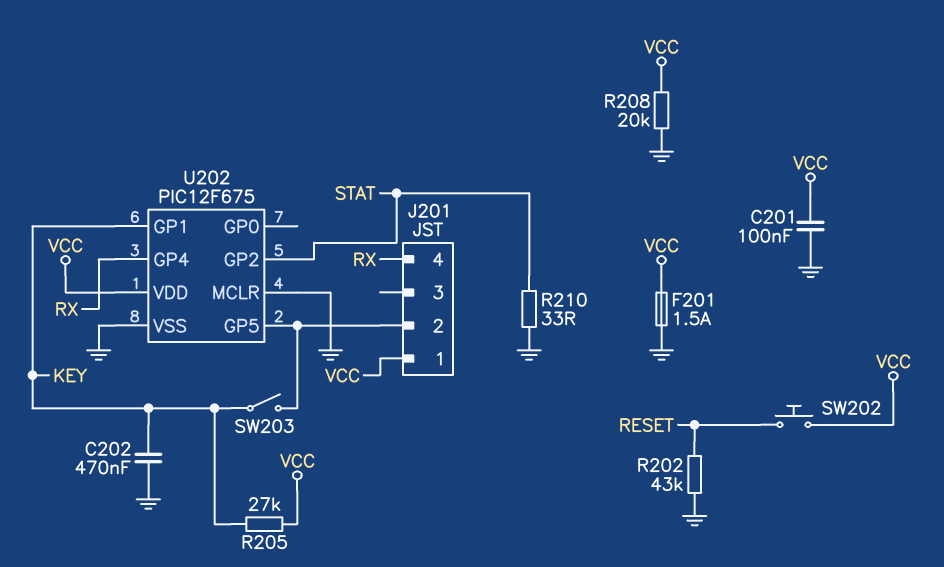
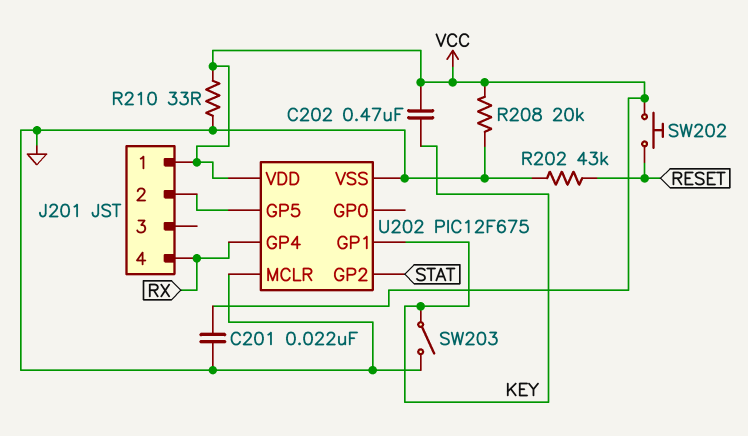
C201: 100nF (GND, VCC) -> 22nF (GND, VCC)
C202: 470nF (GND, KEY) -> 470nF (KEY, VCC)
F201: 1.5A (GND, VCC) -> none
R205: 27k (KEY, VCC) -> none
R210: 33 (GND, STAT) -> 33 (GND, VCC)
SW203: switch (J201/2, KEY) -> switch (GND, KEY)

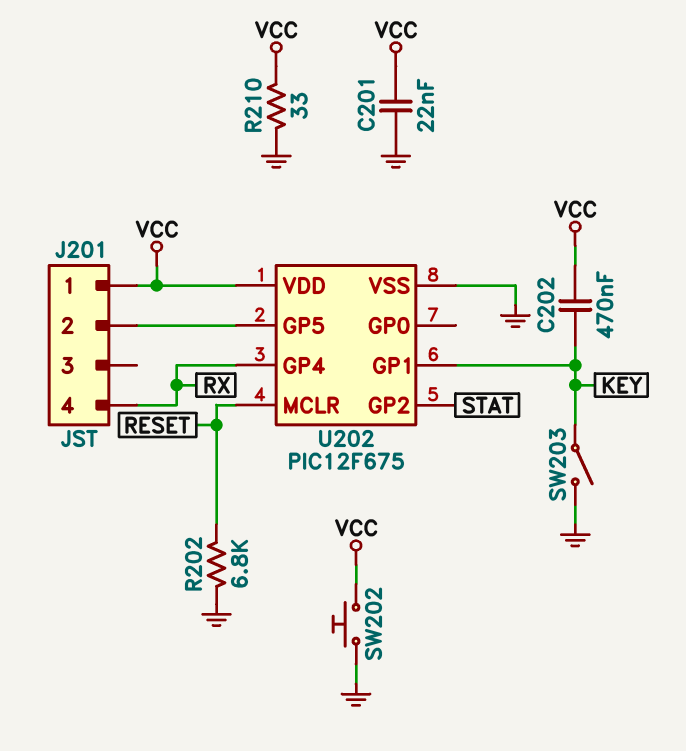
R202: 43k (GND, RESET) -> 6.8k (GND, RESET)
R208: 20k (GND, VCC) -> none
SW202: button (RESET, VCC) -> button (GND, VCC)
U202 pin MCLR: GND -> RESET

